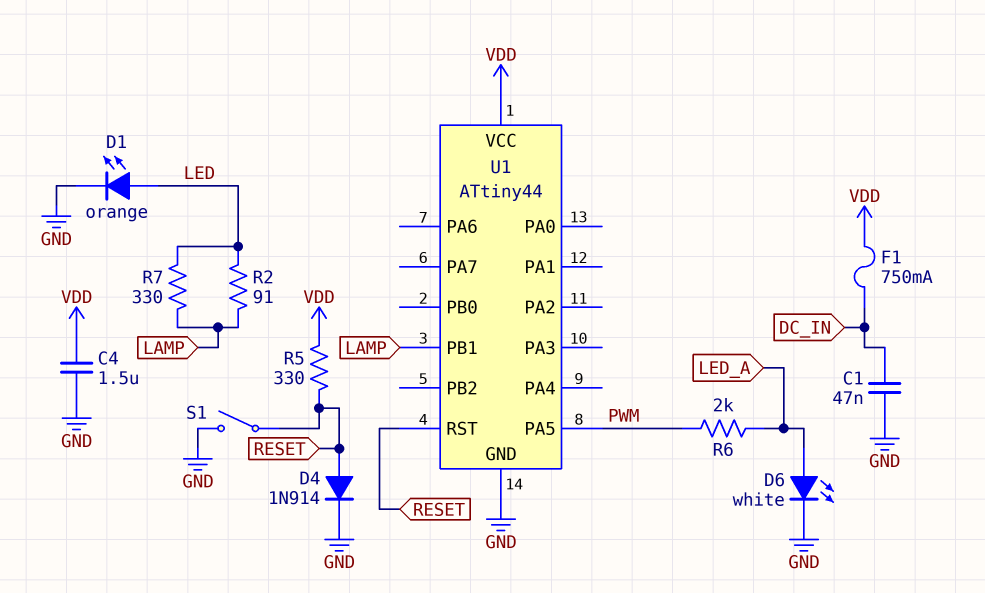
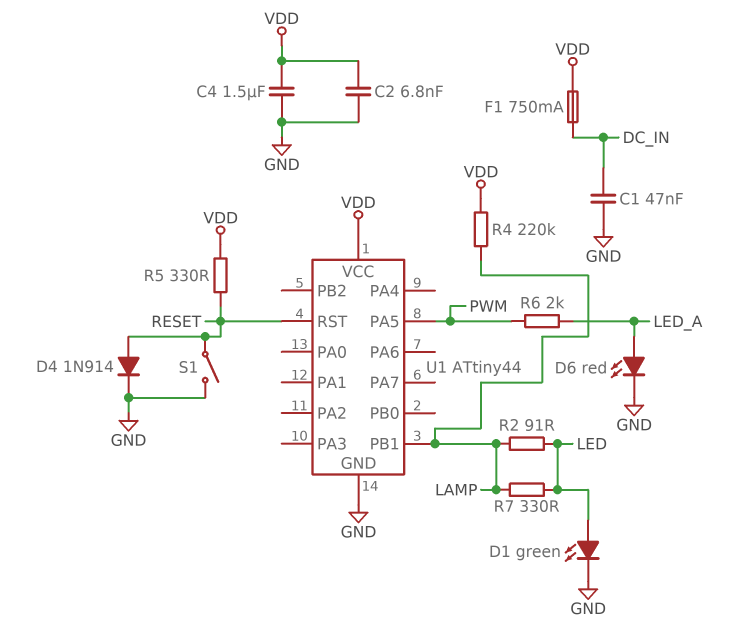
C2: none -> 6.8nF (GND, VDD)
D1: LED orange (A LED, K GND) -> LED green (A LED, K GND)
D6: LED white (A LED_A, K GND) -> LED red (A LED_A, K GND)
R4: none -> 220k (LAMP, VDD)

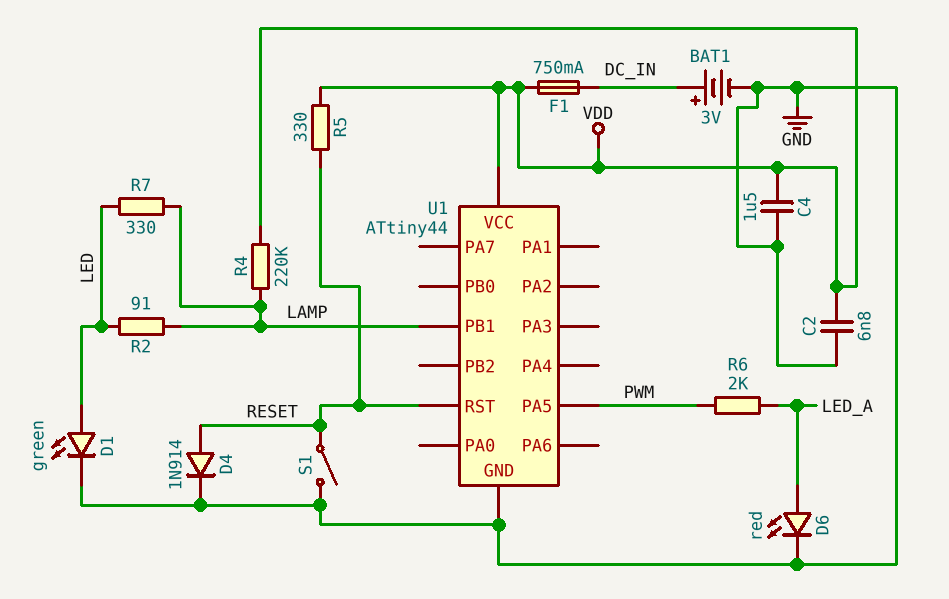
BAT1: none -> 3V (plus DC_IN, minus GND)
C1: 47nF (DC_IN, GND) -> none

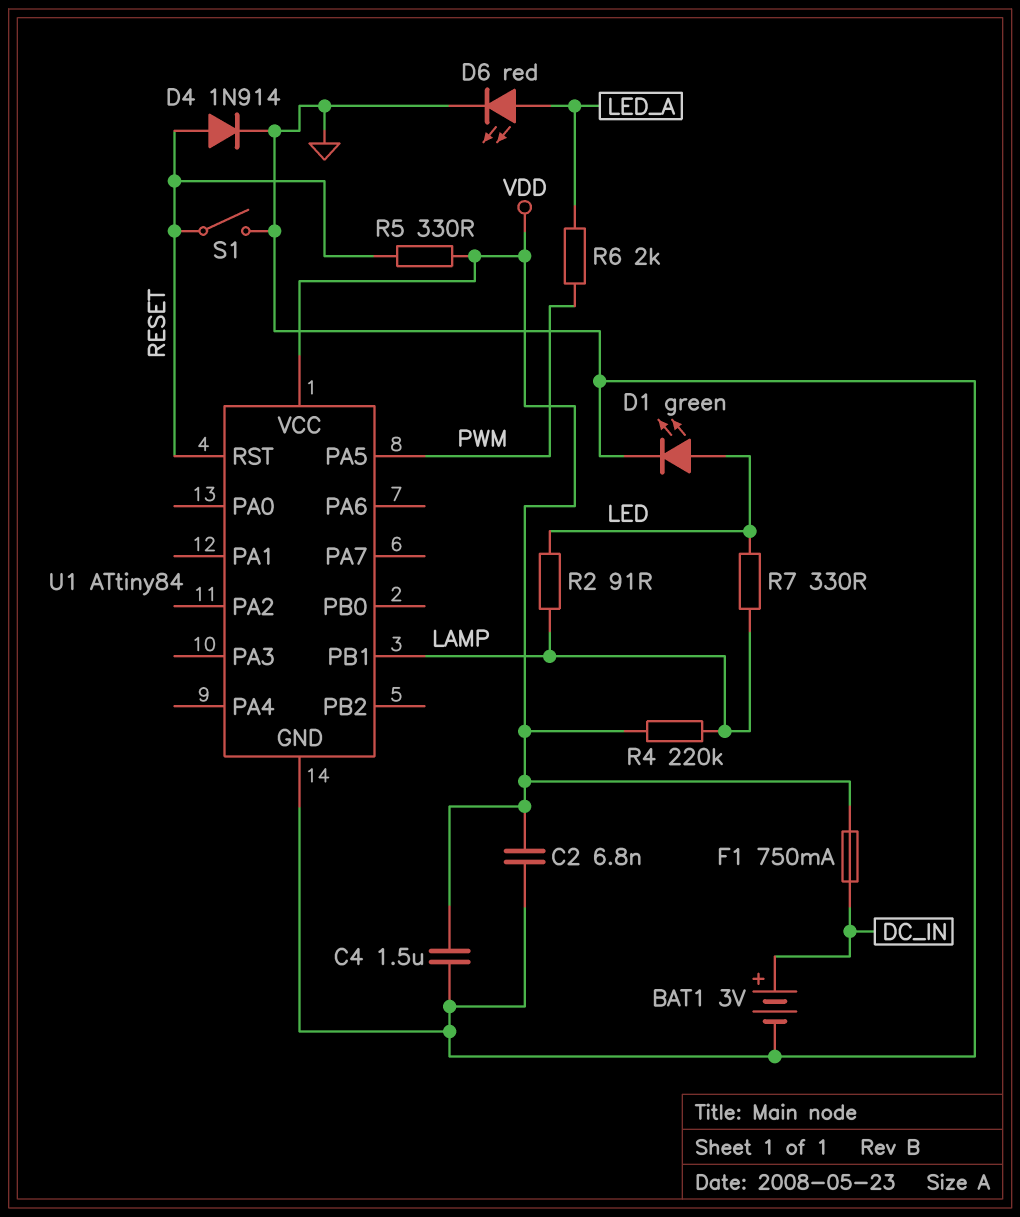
U1: ATtiny44 -> ATtiny84

